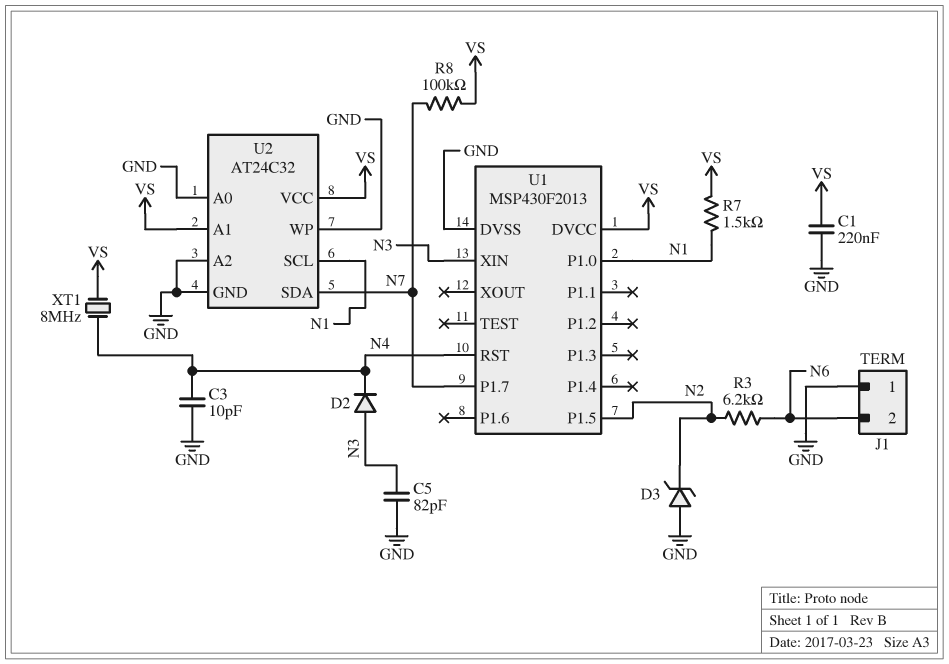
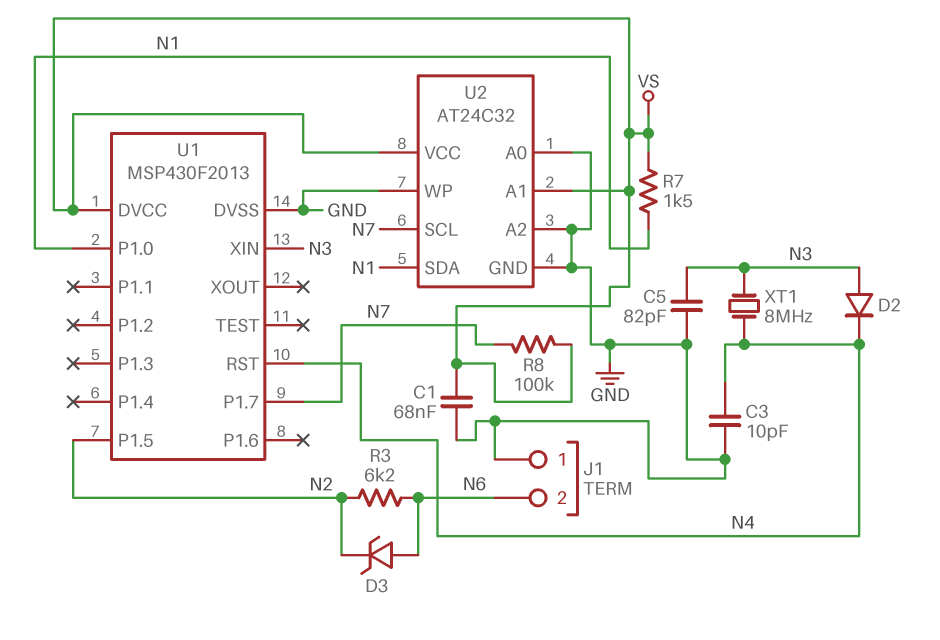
C1: 220nF (GND, VS) -> 68nF (GND, VS)
D3: zener (A GND, K N2) -> zener (A N6, K N2)
U2 pin SCL: N1 -> N7
U2 pin SDA: N7 -> N1
XT1: 8MHz (N4, VS) -> 8MHz (N3, N4)

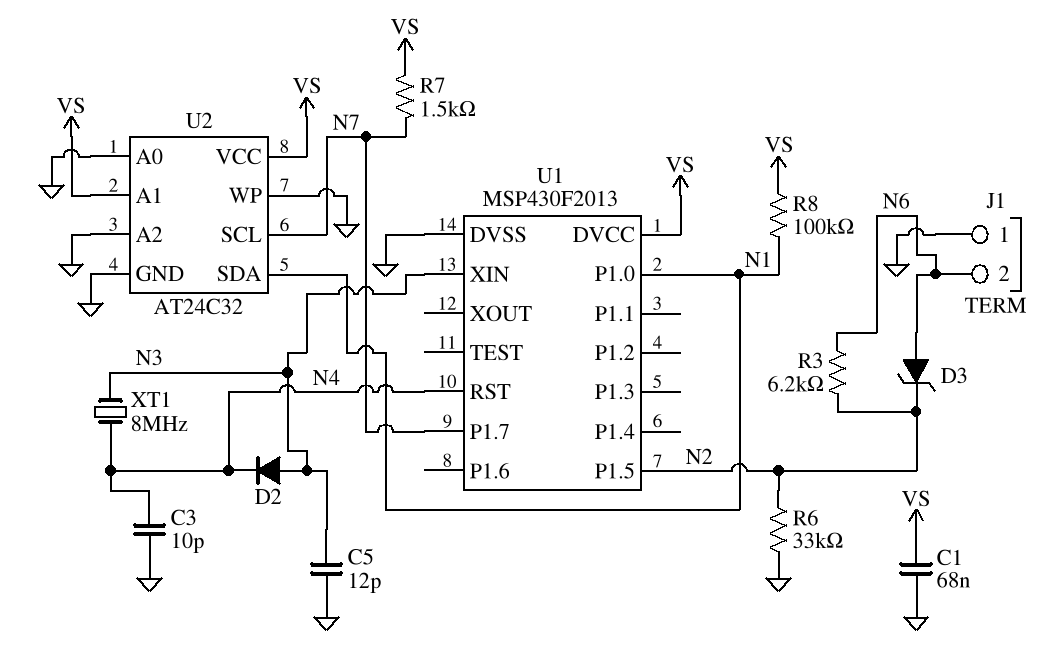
C5: 82pF (GND, N3) -> 12pF (GND, N3)
R6: none -> 33k (GND, N2)
R7: 1.5k (N1, VS) -> 1.5k (N7, VS)
R8: 100k (N7, VS) -> 100k (N1, VS)

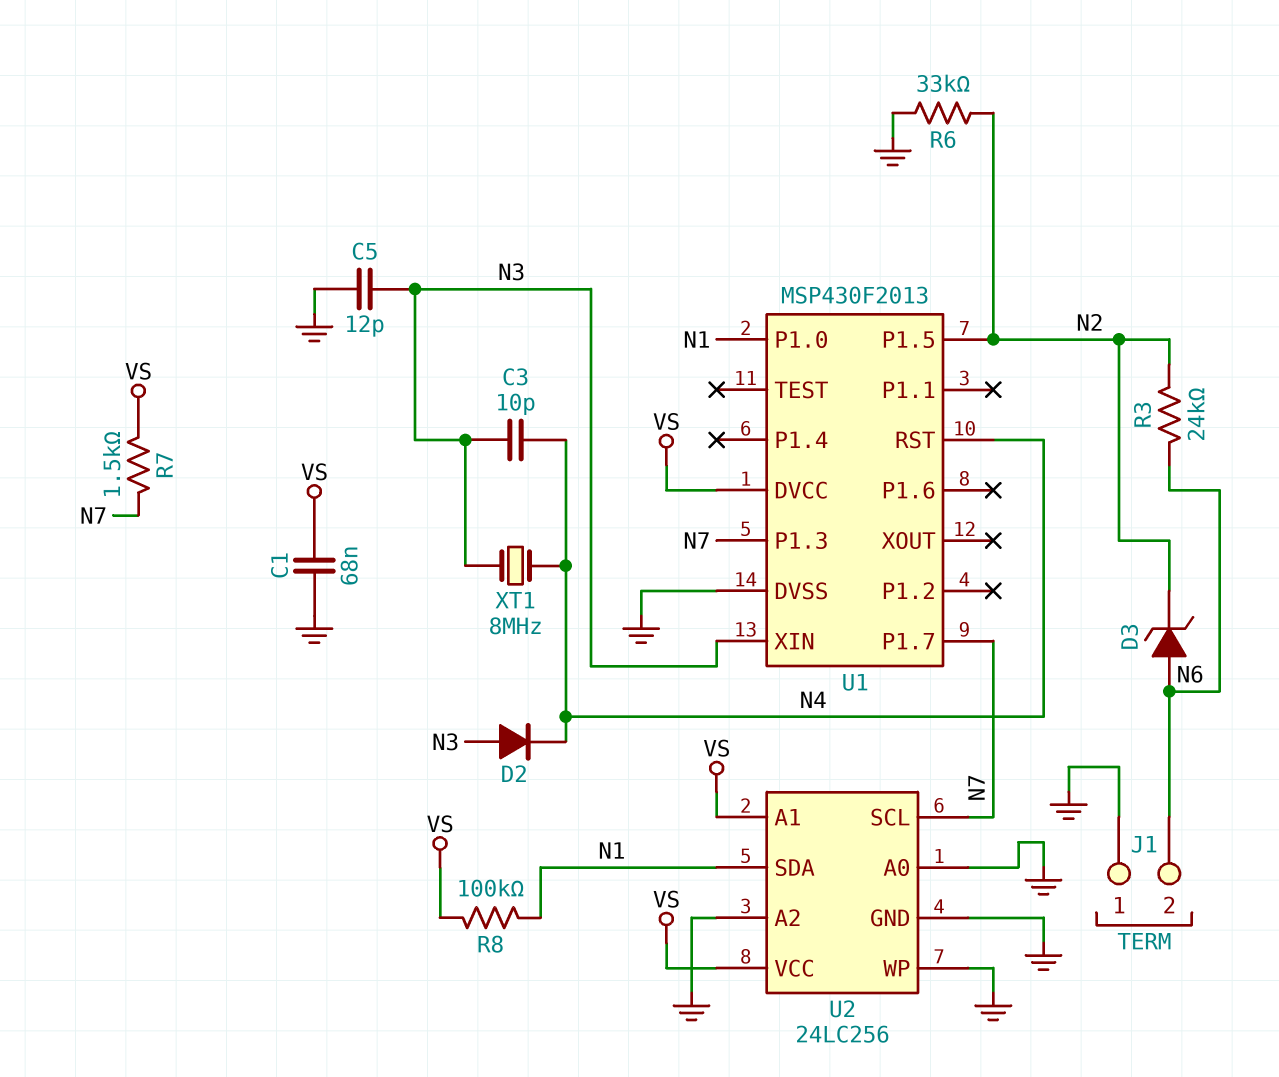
C3: 10pF (GND, N4) -> 10pF (N3, N4)
R3: 6.2k (N2, N6) -> 24k (N2, N6)
U1 pin P1.3: none -> N7
U2: AT24C32 -> 24LC256

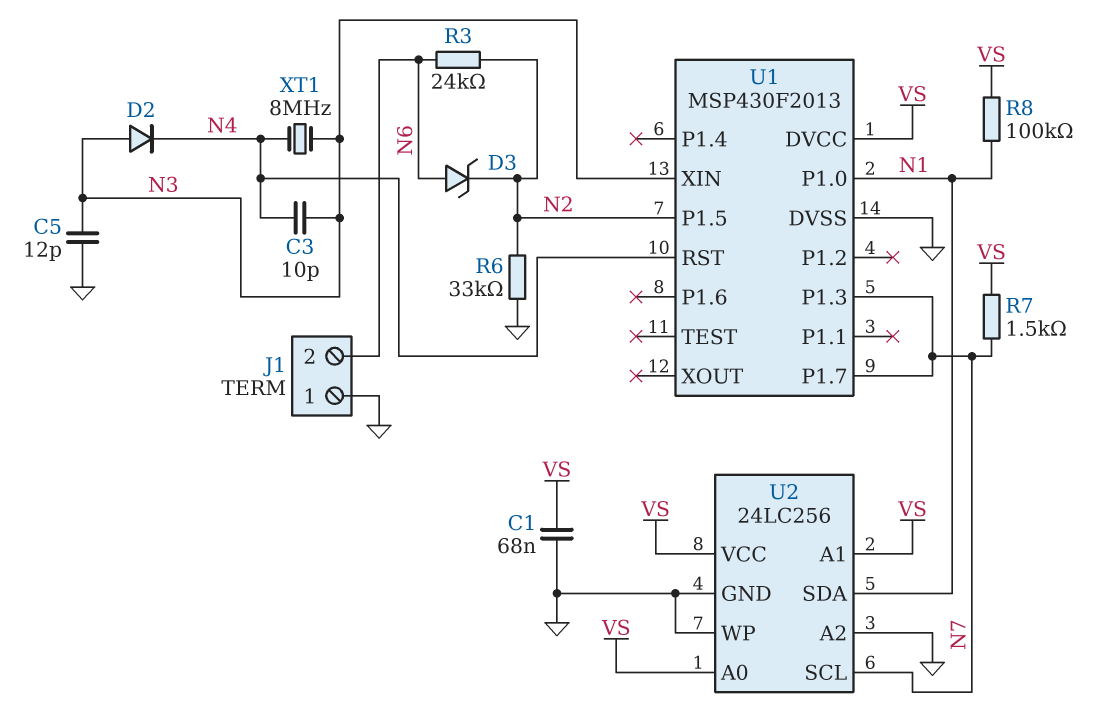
U2 pin A0: GND -> VS

